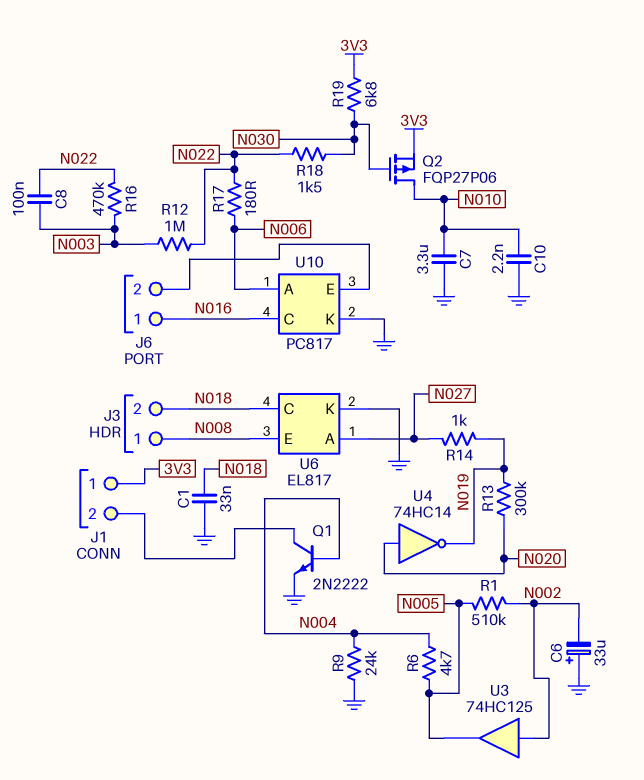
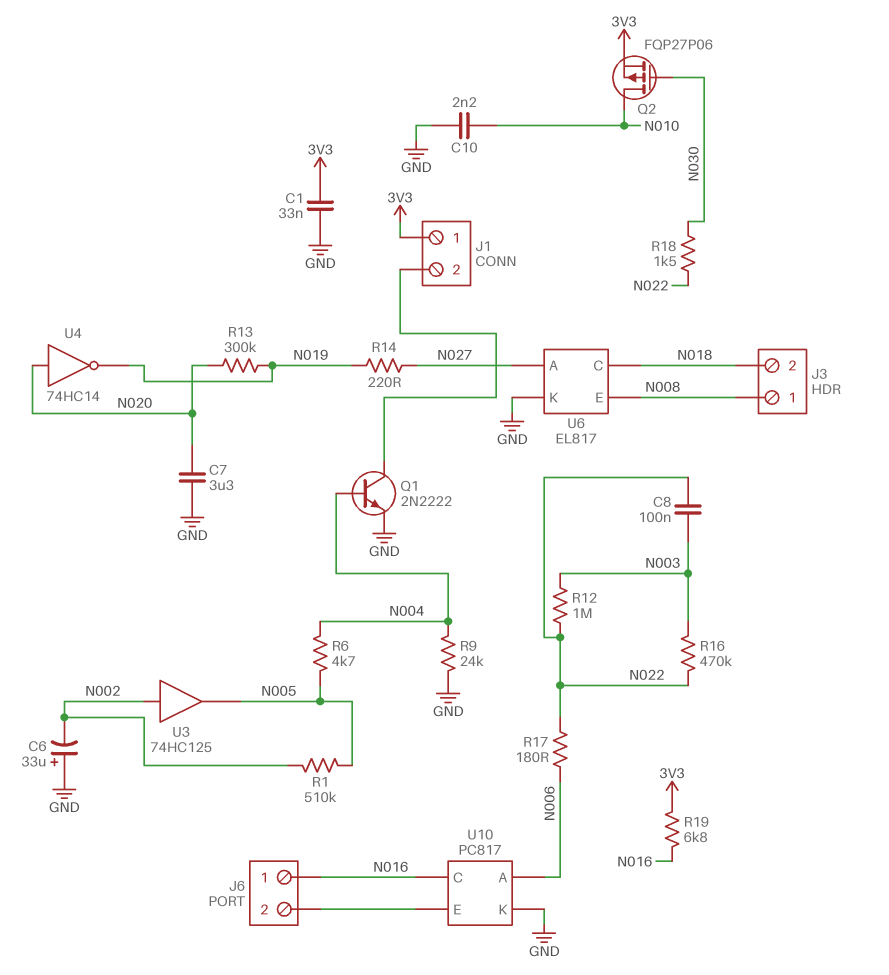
C1: 33nF (GND, N018) -> 33nF (3V3, GND)
C7: 3.3uF (GND, N010) -> 3.3uF (GND, N020)
R14: 1k (N019, N027) -> 220 (N019, N027)
R19: 6.8k (3V3, N030) -> 6.8k (3V3, N016)

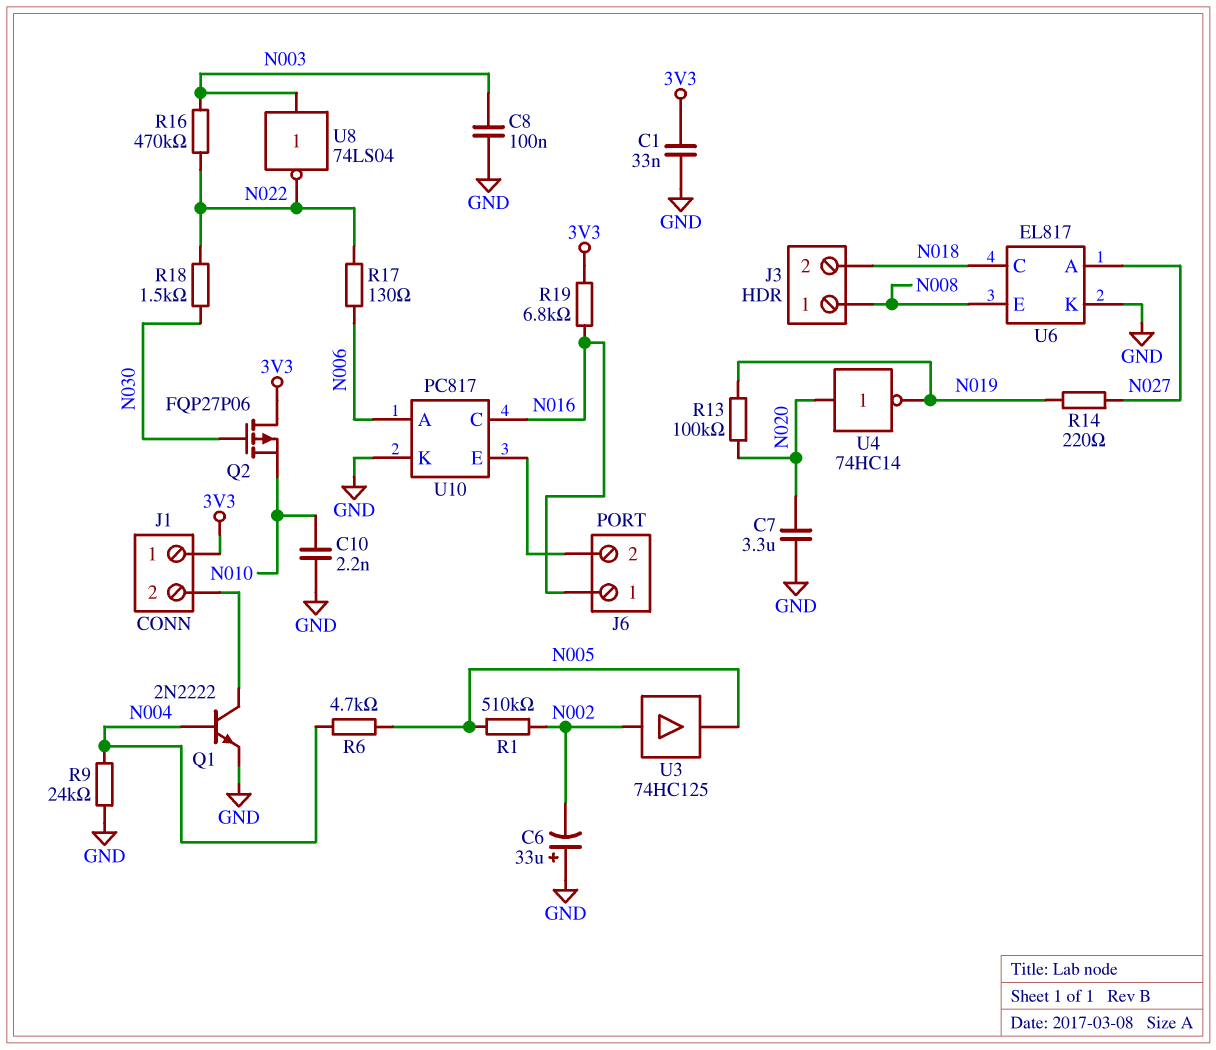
C8: 100nF (N003, N022) -> 100nF (GND, N003)
Q2: PMOS FQP27P06 (G N030, D N010, S 3V3) -> PMOS FQP27P06 (G N030, D 3V3, S N010)
R12: 1M (N003, N022) -> none
R13: 300k (N019, N020) -> 100k (N019, N020)
R17: 180 (N006, N022) -> 130 (N006, N022)
U8: none -> NOT 74LS04 (in N003, out N022)

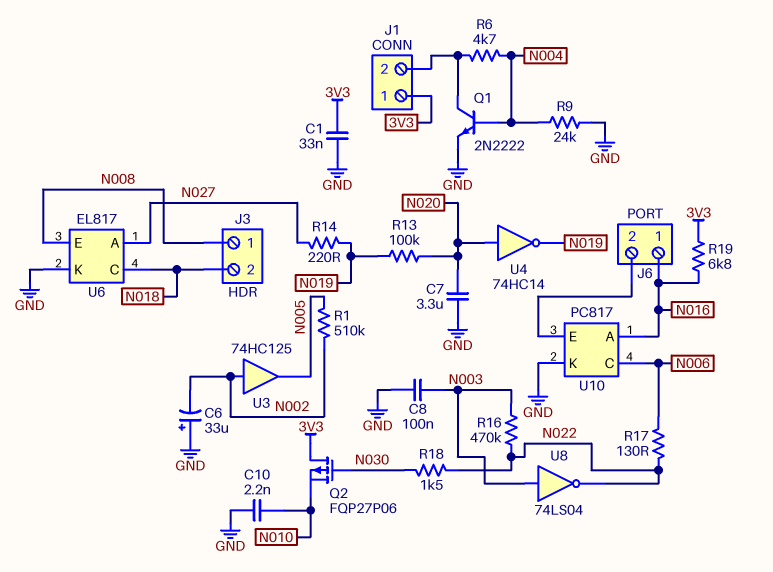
R6: 4.7k (N004, N005) -> 4.7k (J1/2, N004)
U10 pin A: N006 -> N016
U10 pin C: N016 -> N006

